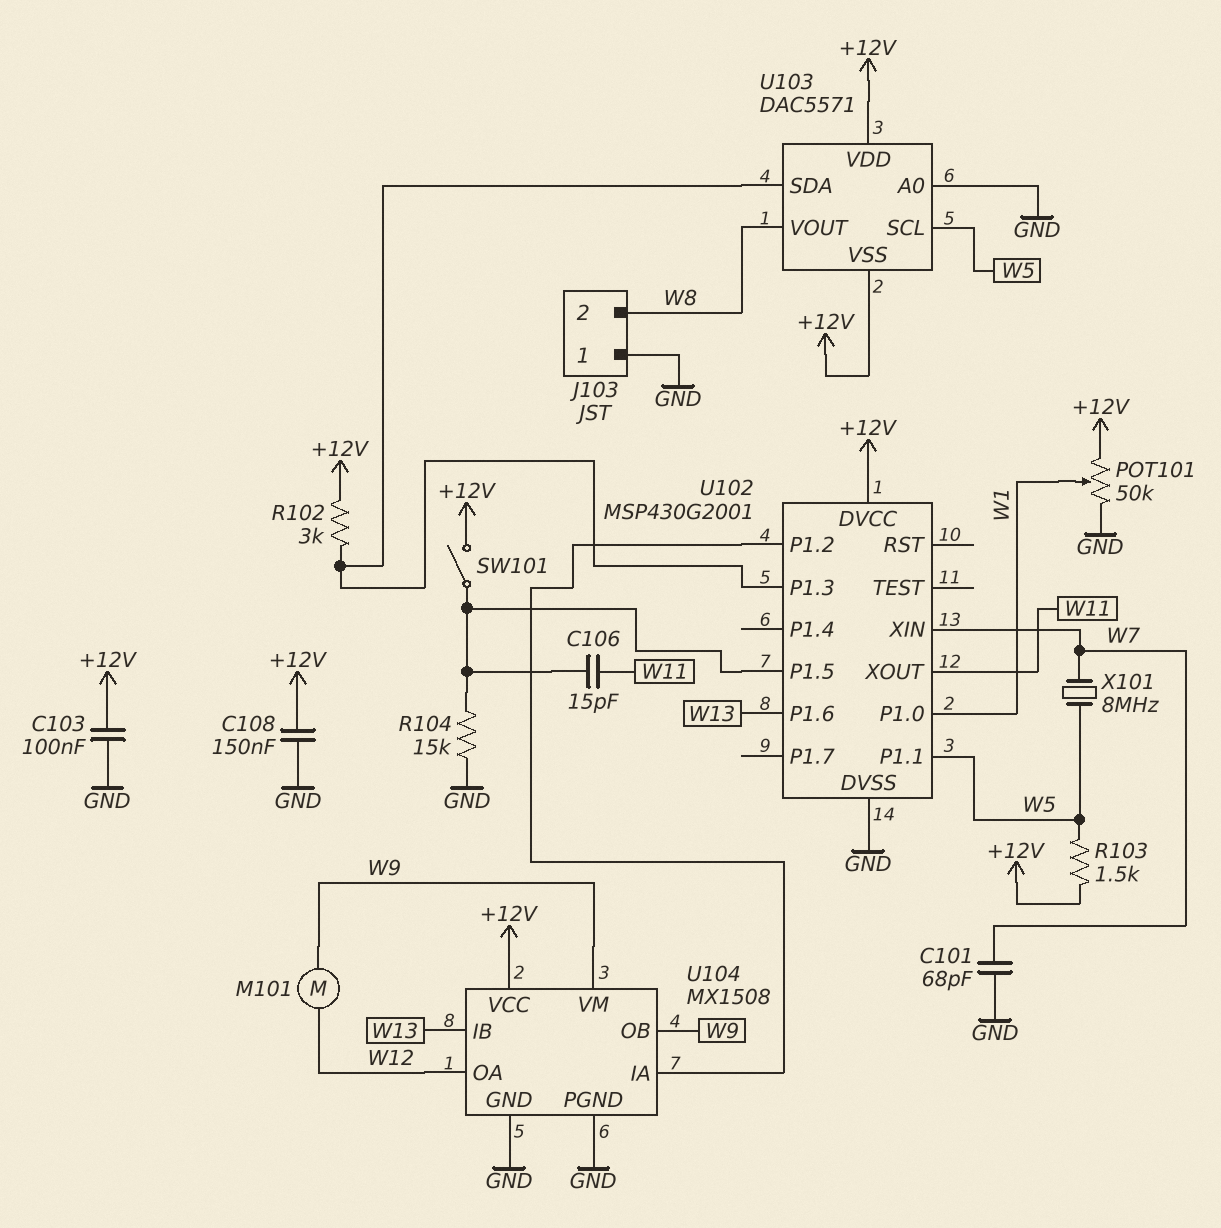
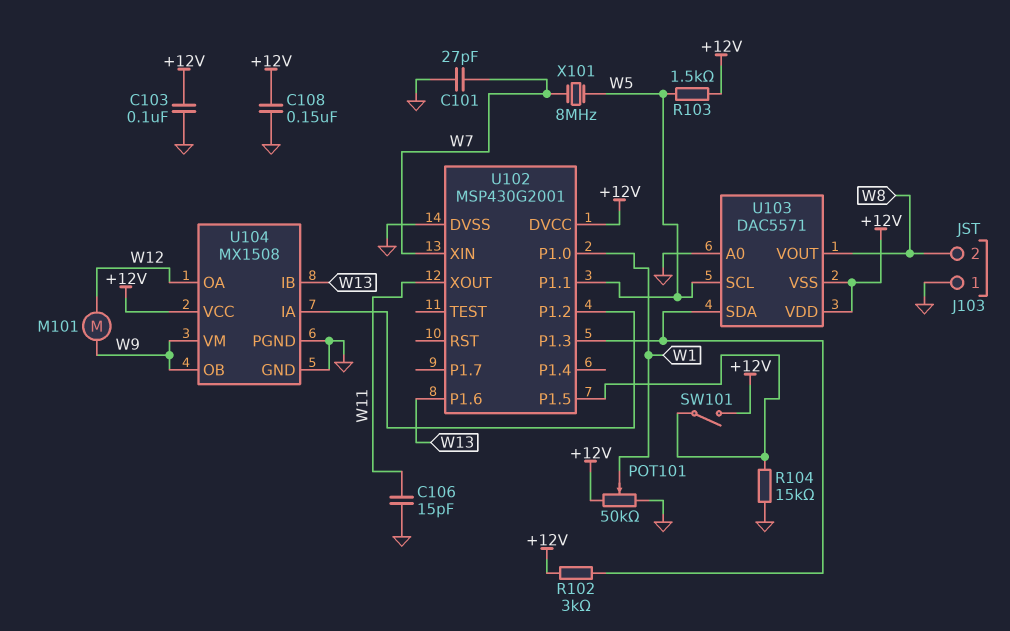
C101: 68pF (GND, W7) -> 27pF (GND, W7)
C106: 15pF (U102/P1.5, W11) -> 15pF (GND, W11)

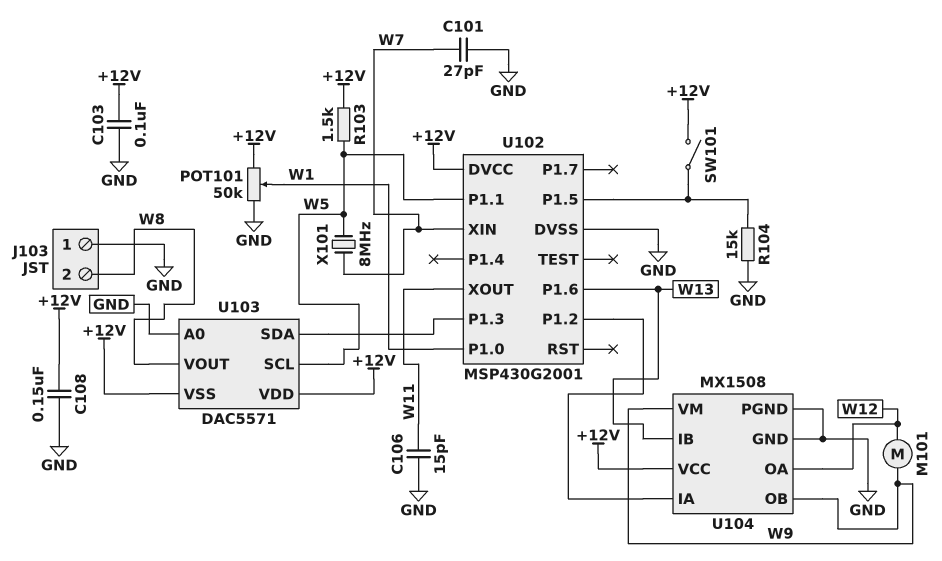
R102: 3k (+12V, U102/P1.3) -> none

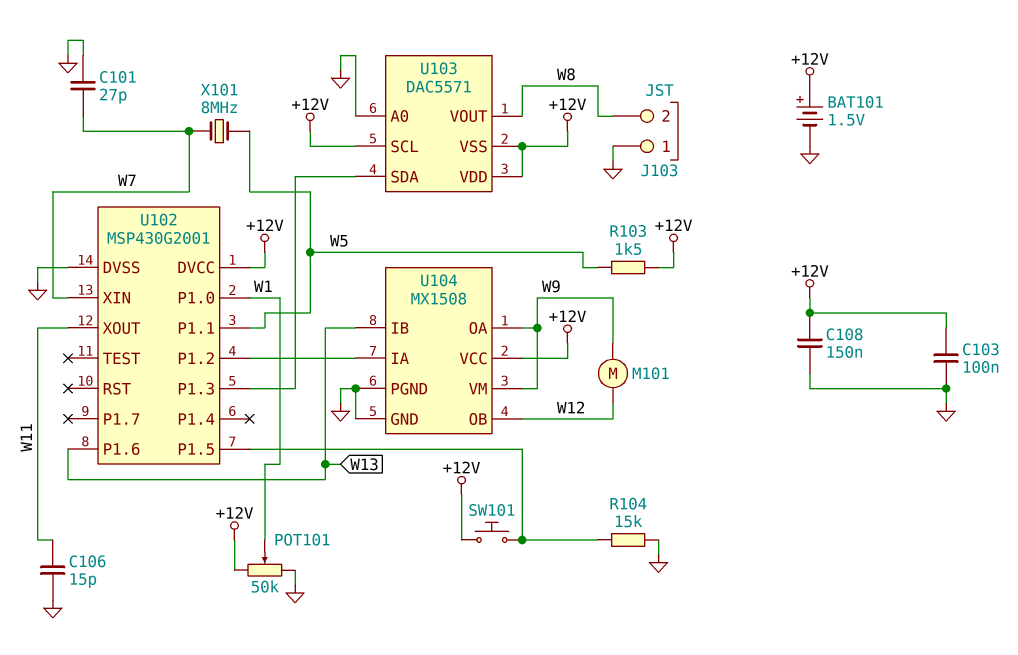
BAT101: none -> 1.5V (plus +12V, minus GND)
SW101: switch (+12V, U102/P1.5) -> button (+12V, U102/P1.5)
U103 pin SCL: W5 -> +12V
U104 pin OA: W12 -> W9
U104 pin OB: W9 -> W12

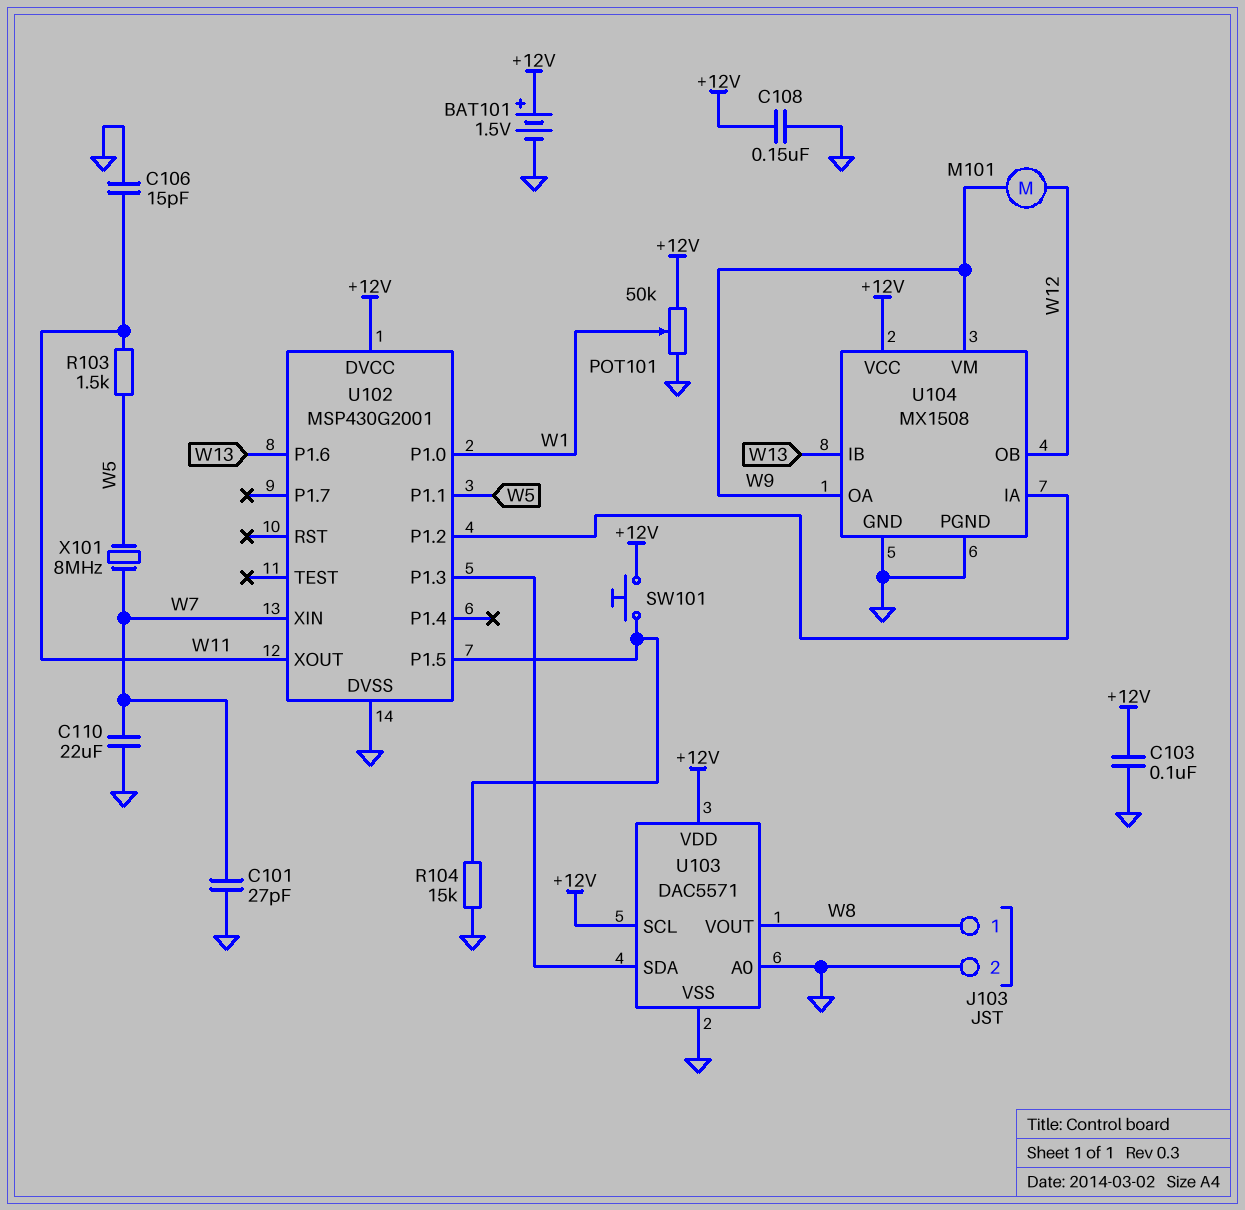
C110: none -> 22uF (GND, W7)
J103 pin 1: GND -> W8
J103 pin 2: W8 -> GND
R103: 1.5k (+12V, W5) -> 1.5k (W5, W11)
U103 pin VSS: +12V -> GND

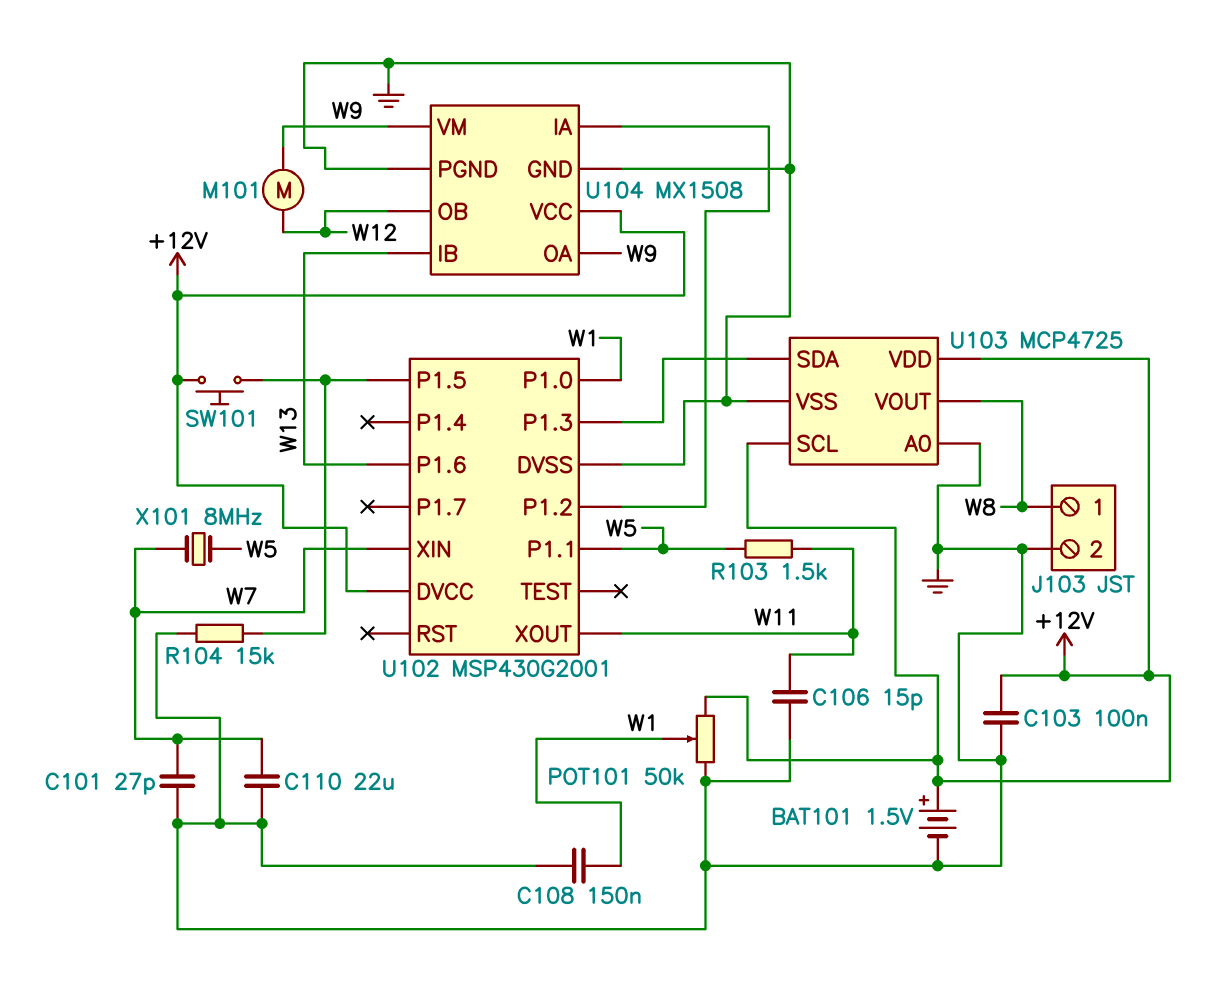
C108: 150nF (+12V, GND) -> 150nF (GND, W1)
U103: DAC5571 -> MCP4725

